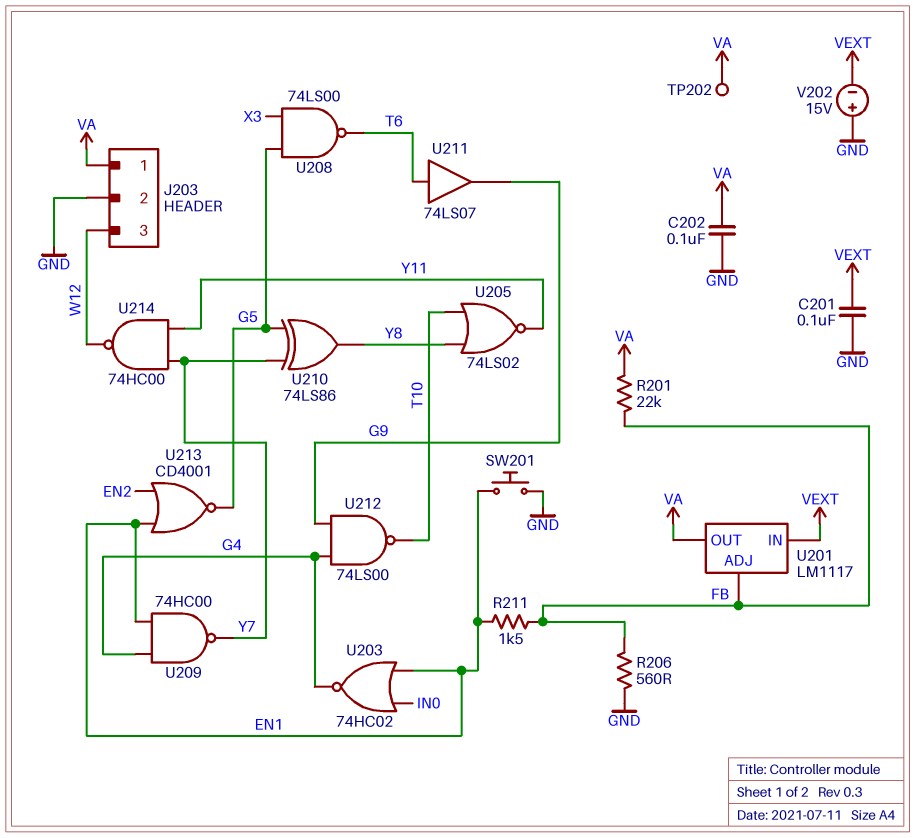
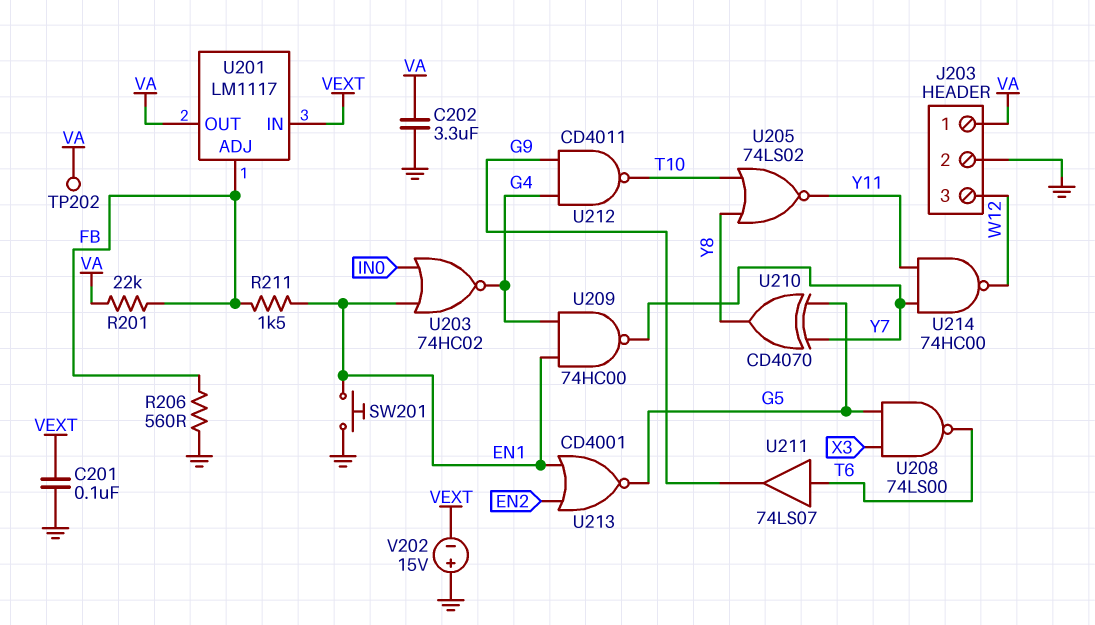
C202: 100nF (GND, VA) -> 3.3uF (GND, VA)
U210: XOR 74LS86 (in G5, in Y7, out Y8) -> XOR CD4070 (in G5, in Y7, out Y8)
U212: NAND 74LS00 (in G4, in G9, out T10) -> NAND CD4011 (in G4, in G9, out T10)

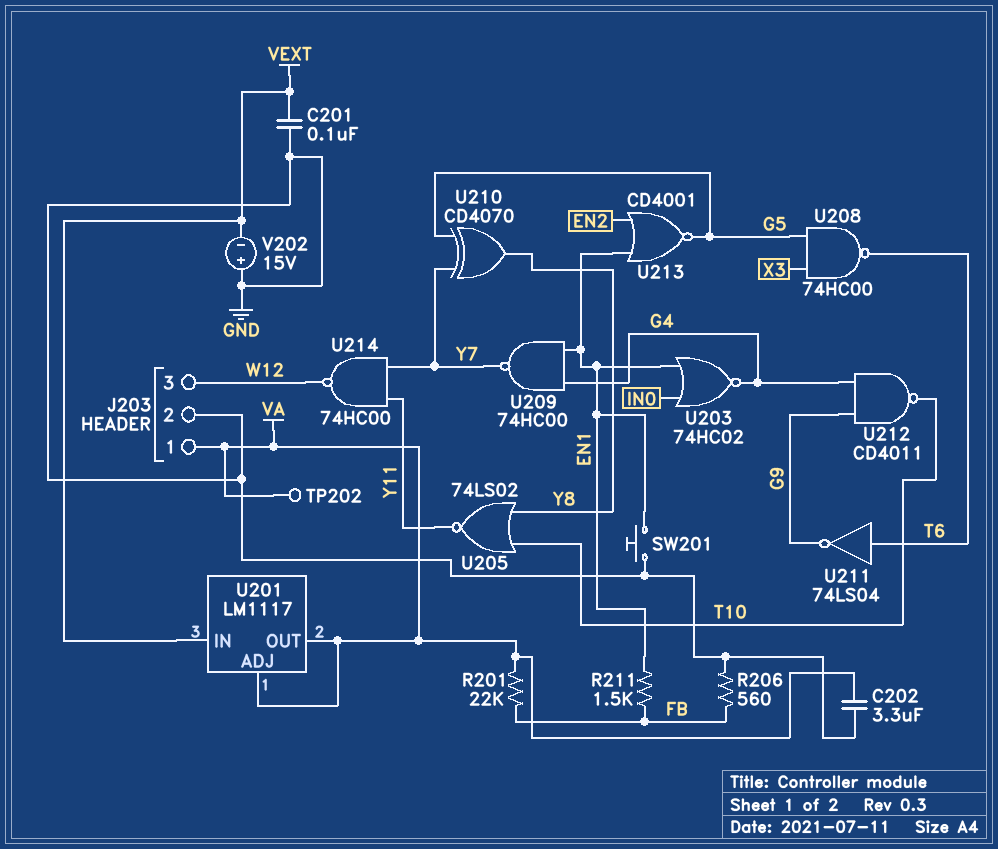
U201 pin ADJ: FB -> VA
U208: NAND 74LS00 (in G5, in X3, out T6) -> NAND 74HC00 (in G5, in X3, out T6)
U211: buffer 74LS07 (in T6, out G9) -> NOT 74LS04 (in T6, out G9)

